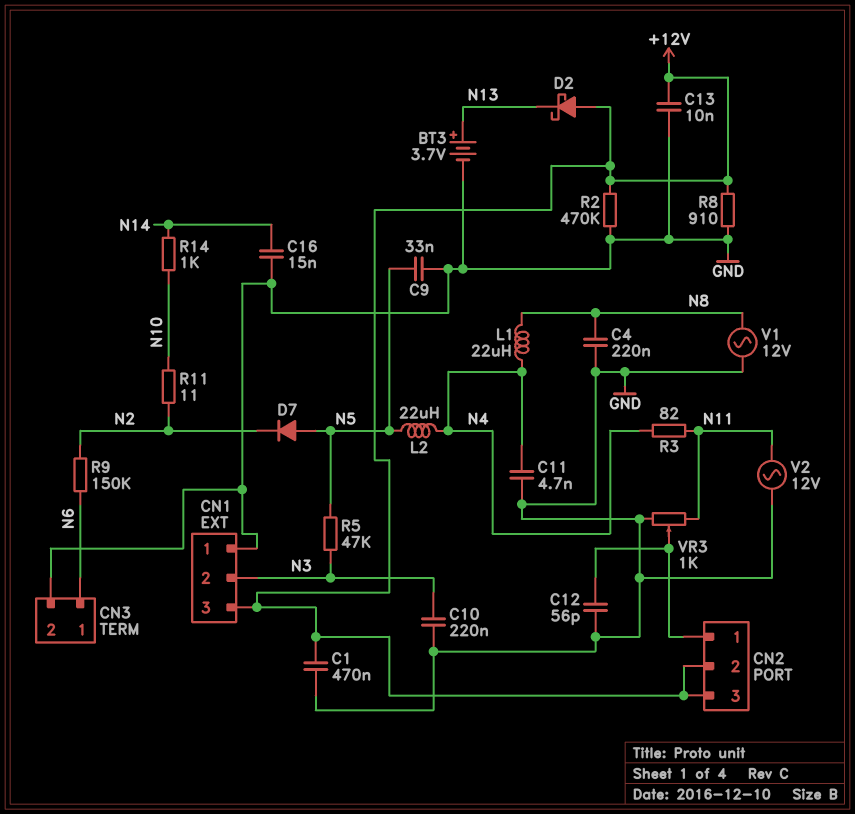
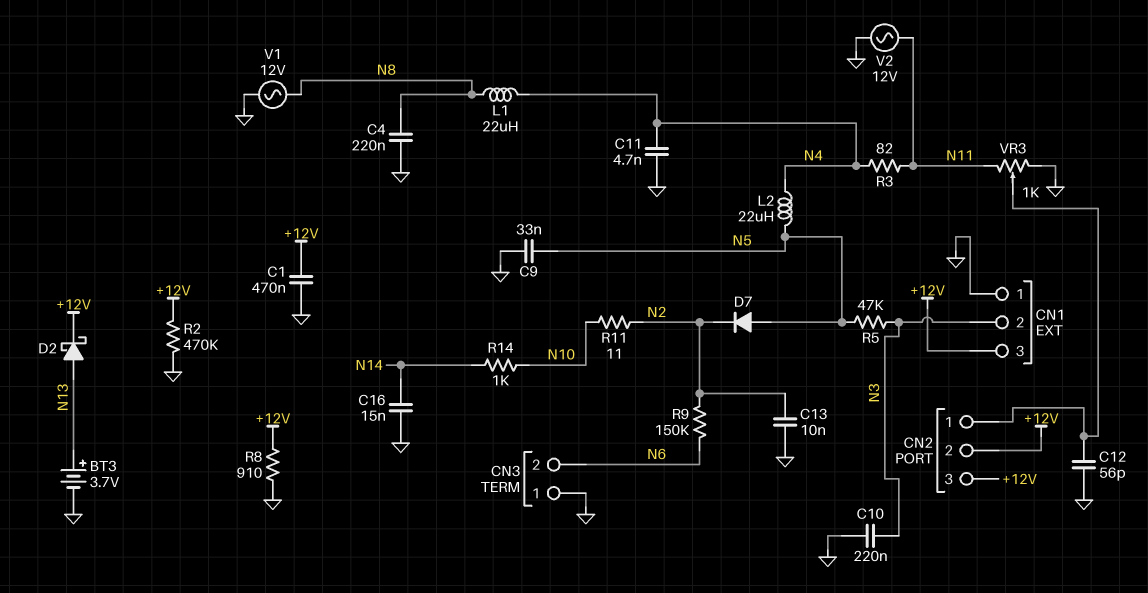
C13: 10nF (+12V, GND) -> 10nF (GND, N2)
CN3 pin 1: N6 -> GND
CN3 pin 2: GND -> N6
D2: schottky (A +12V, K N13) -> schottky (A N13, K +12V)

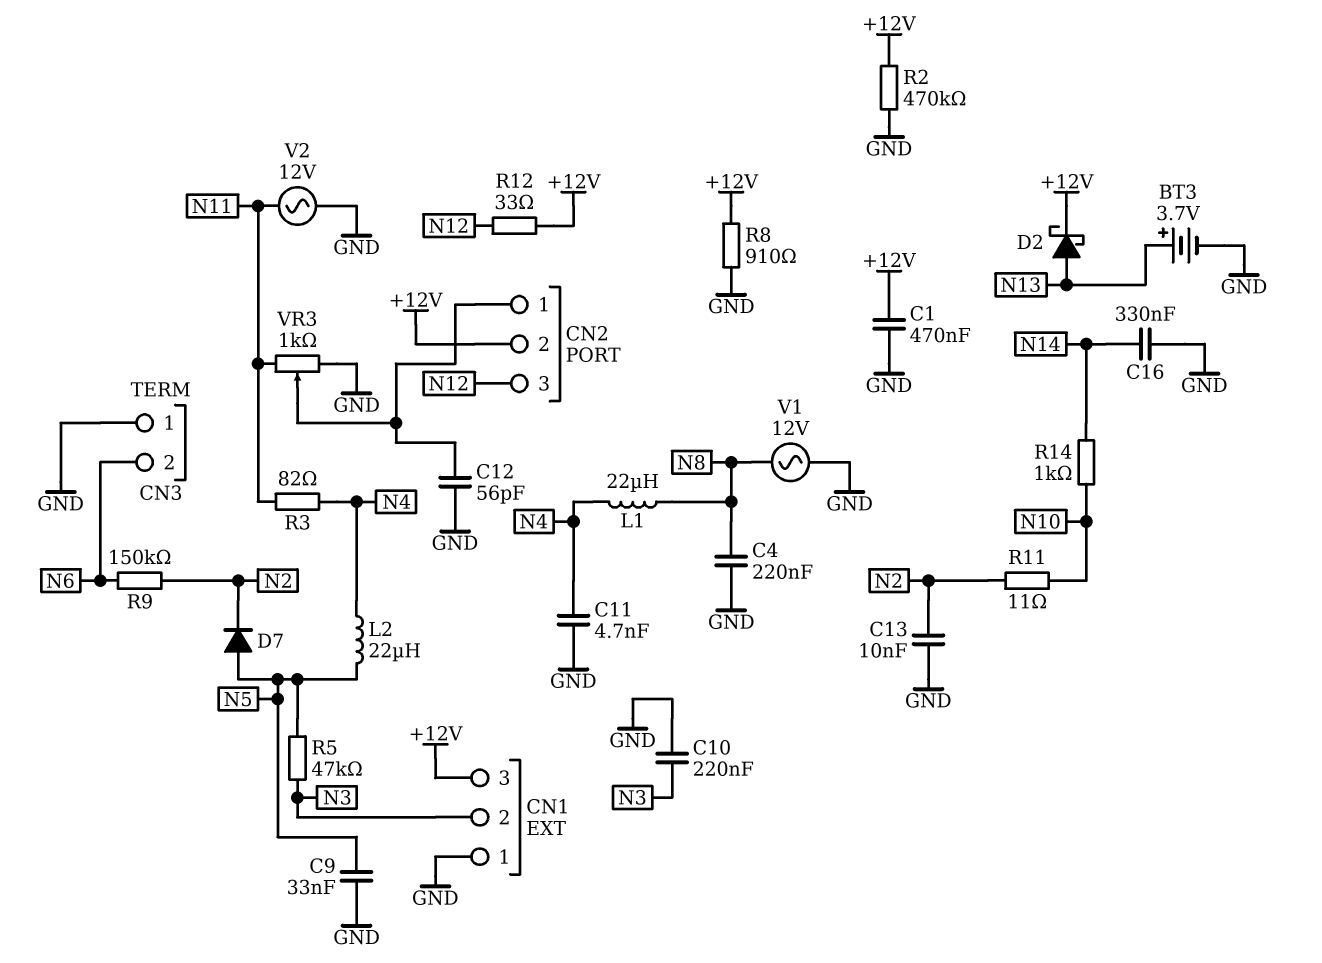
C16: 15nF (GND, N14) -> 330nF (GND, N14)
CN2 pin 3: +12V -> N12
R12: none -> 33 (+12V, N12)

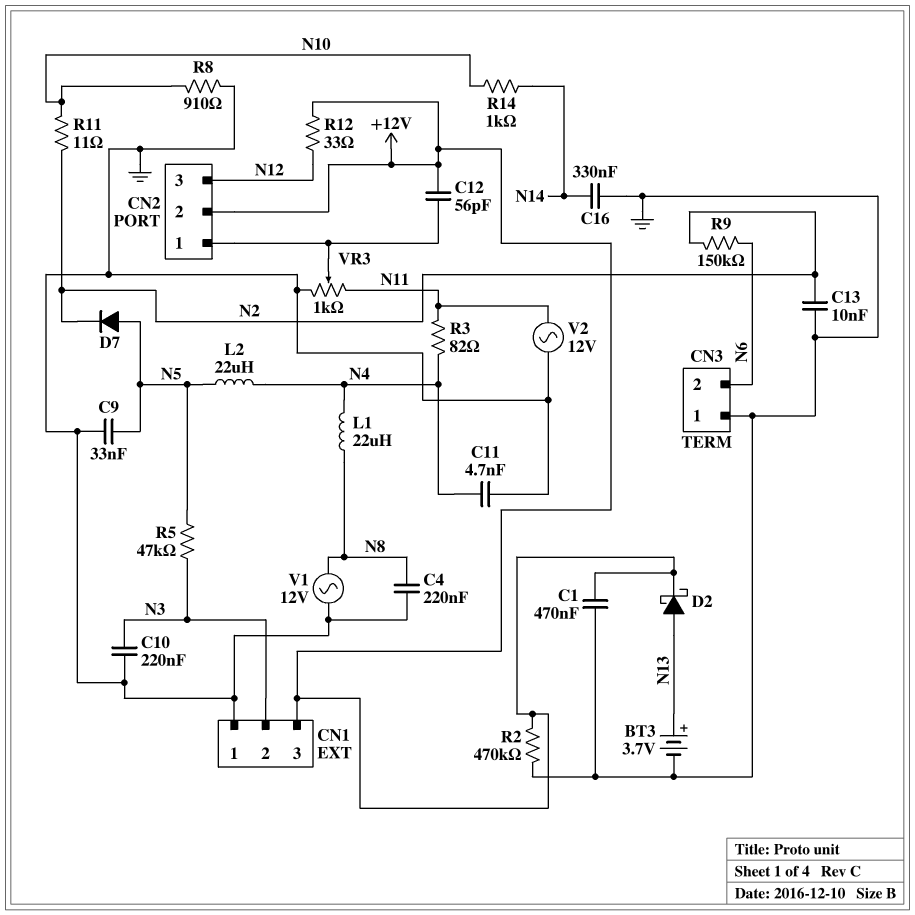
C12: 56pF (CN2/1, GND) -> 56pF (+12V, CN2/1)
R8: 910 (+12V, GND) -> 910 (GND, N10)

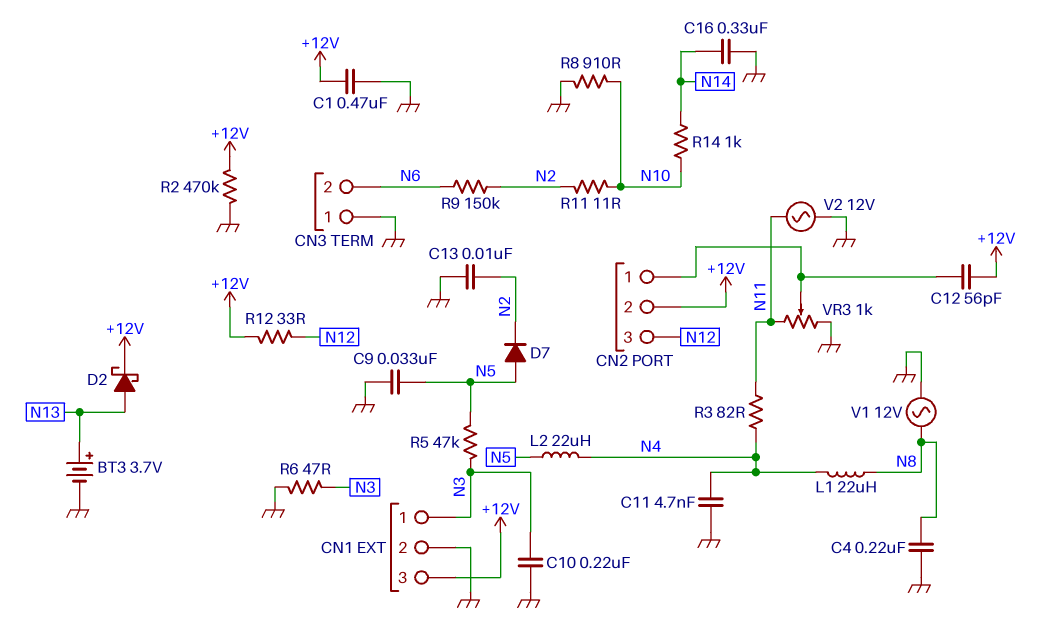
CN1 pin 1: GND -> N3
CN1 pin 2: N3 -> GND
R6: none -> 47 (GND, N3)

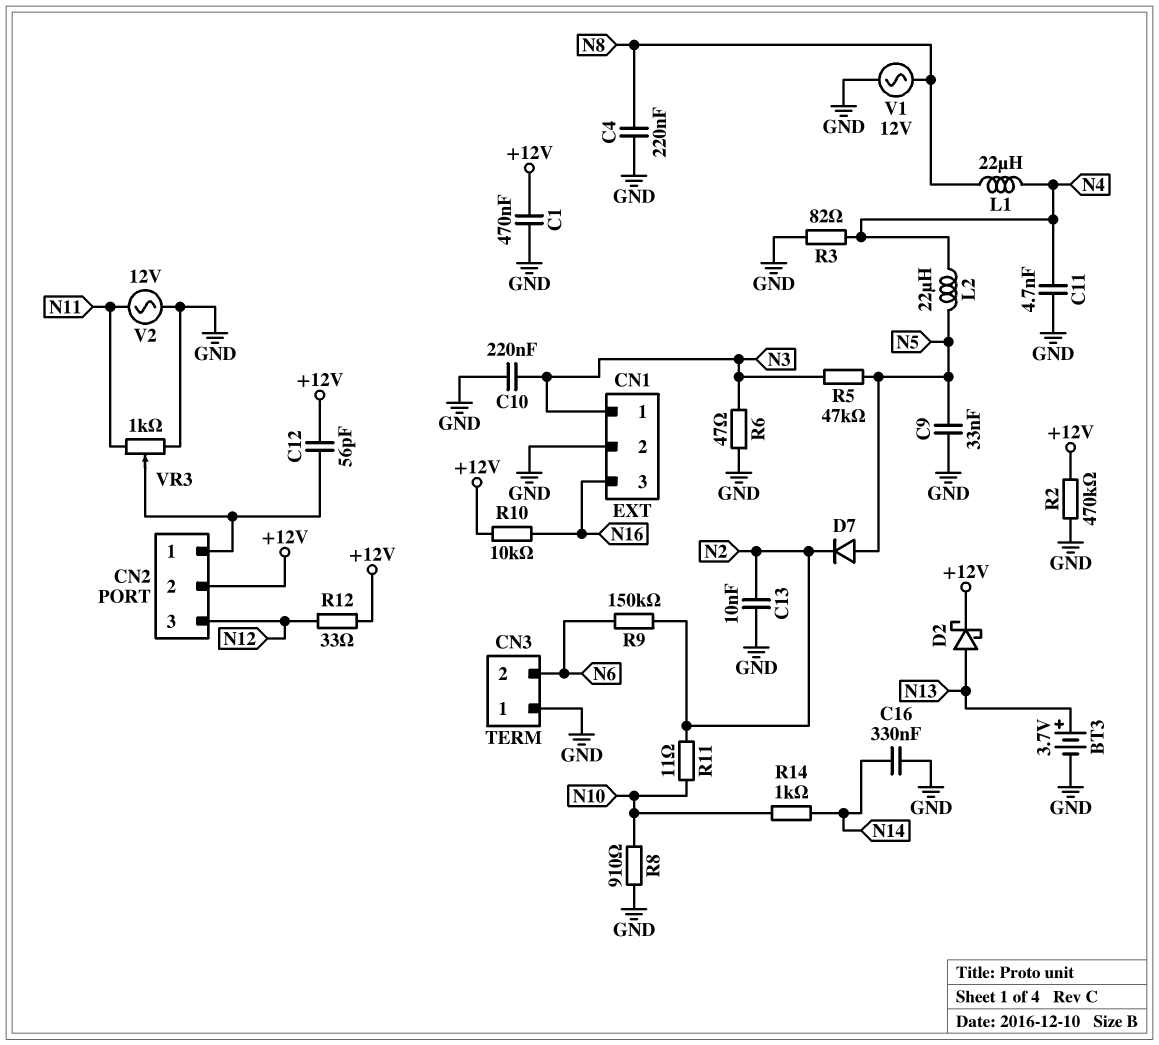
CN1 pin 3: +12V -> N16
R3: 82 (N4, N11) -> 82 (GND, N4)
R10: none -> 10k (+12V, N16)

